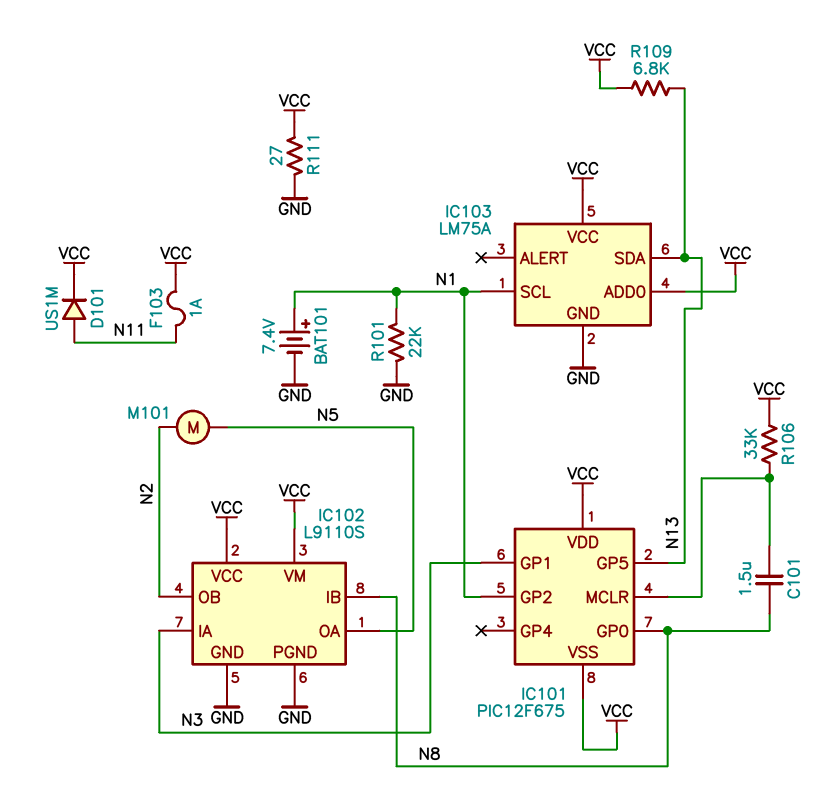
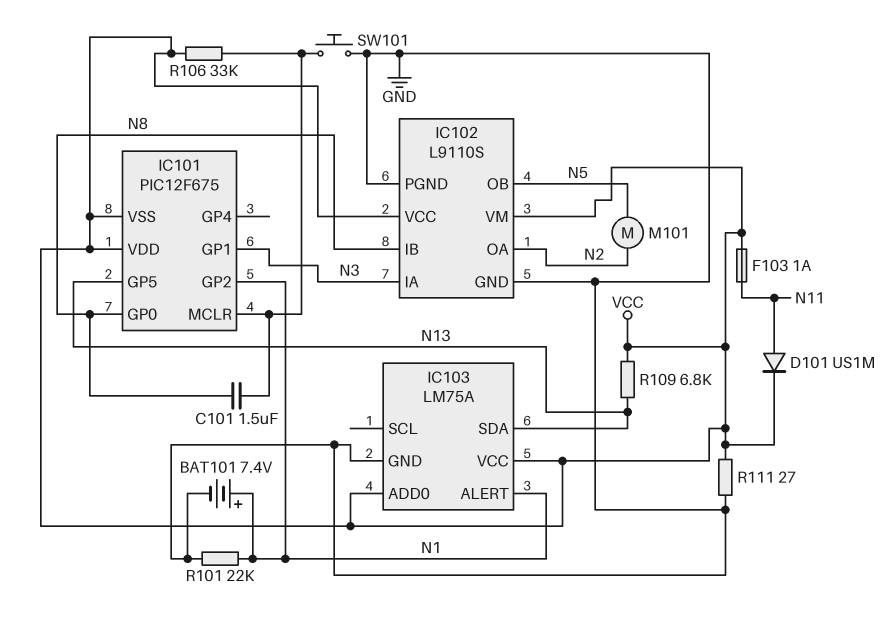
IC102 pin OA: N5 -> N2
IC102 pin OB: N2 -> N5
IC103 pin ALERT: none -> N1
IC103 pin SCL: N1 -> none
SW101: none -> button (GND, IC101/MCLR)

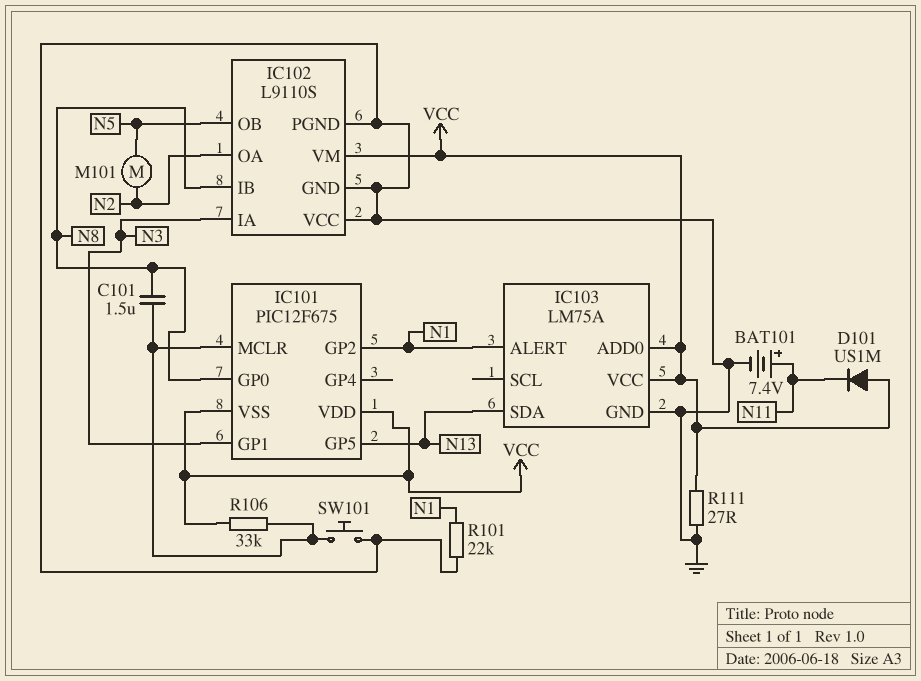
BAT101: 7.4V (plus N1, minus GND) -> 7.4V (plus N11, minus GND)
D101: diode US1M (A N11, K VCC) -> diode US1M (A VCC, K N11)
F103: 1A (N11, VCC) -> none
IC102 pin VCC: VCC -> GND
R109: 6.8k (N13, VCC) -> none

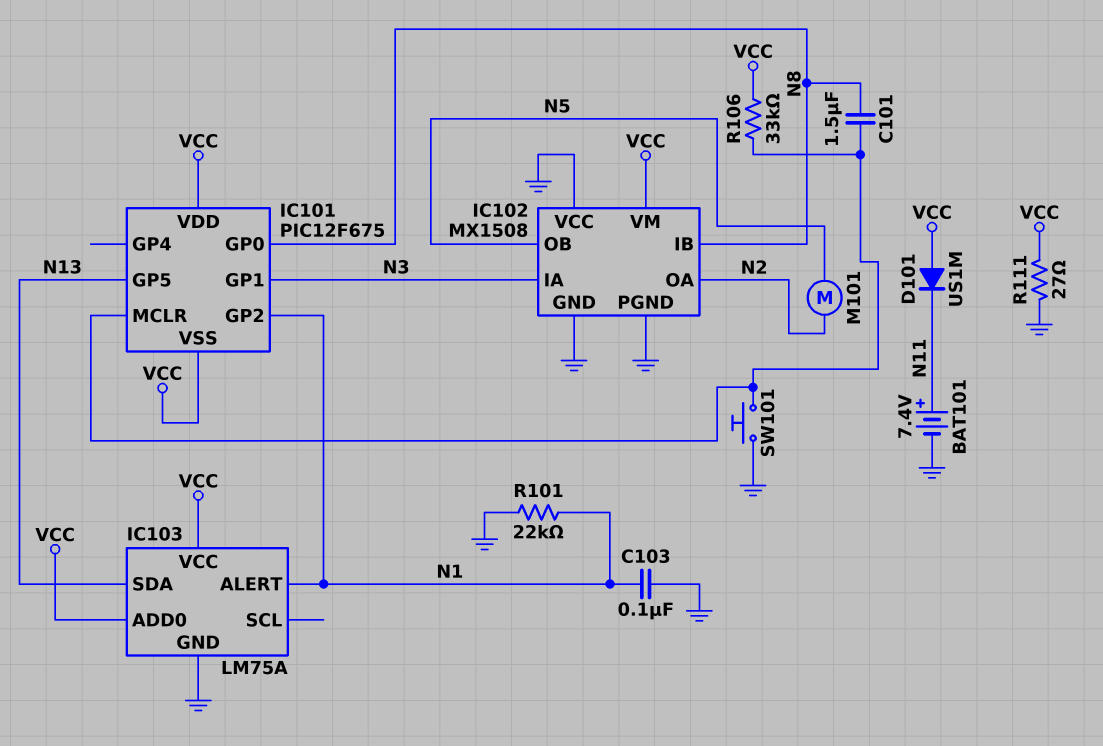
C103: none -> 100nF (GND, N1)
IC102: L9110S -> MX1508

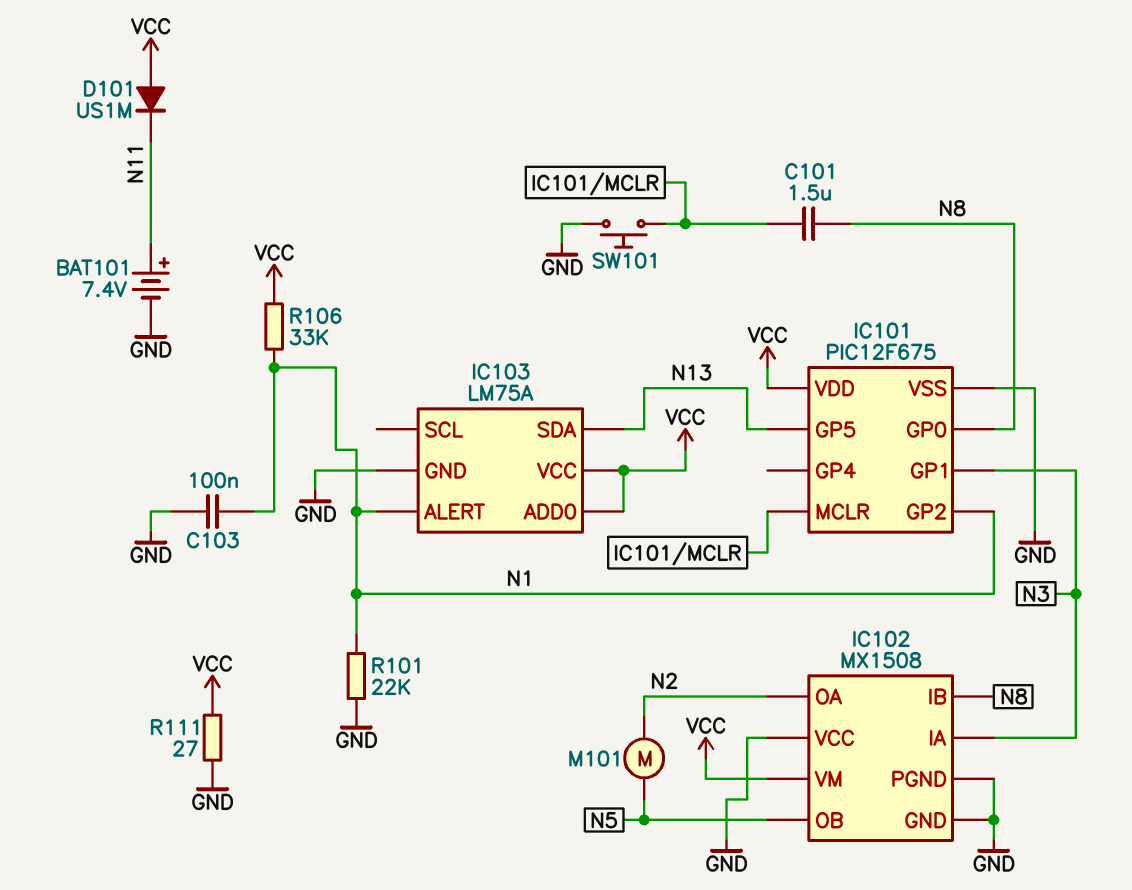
IC101 pin VSS: VCC -> GND
R106: 33k (IC101/MCLR, VCC) -> 33k (N1, VCC)

